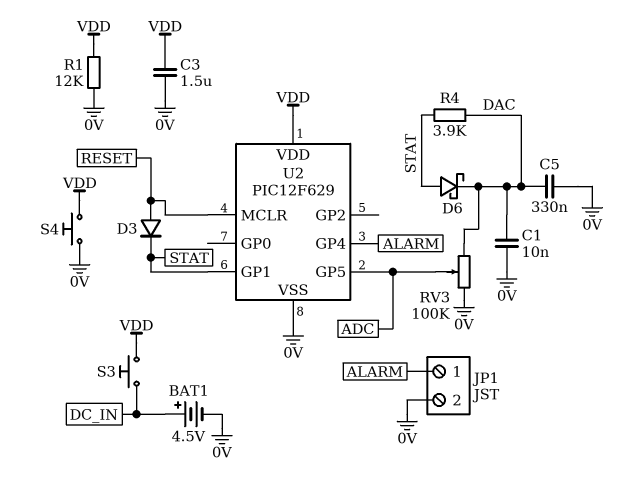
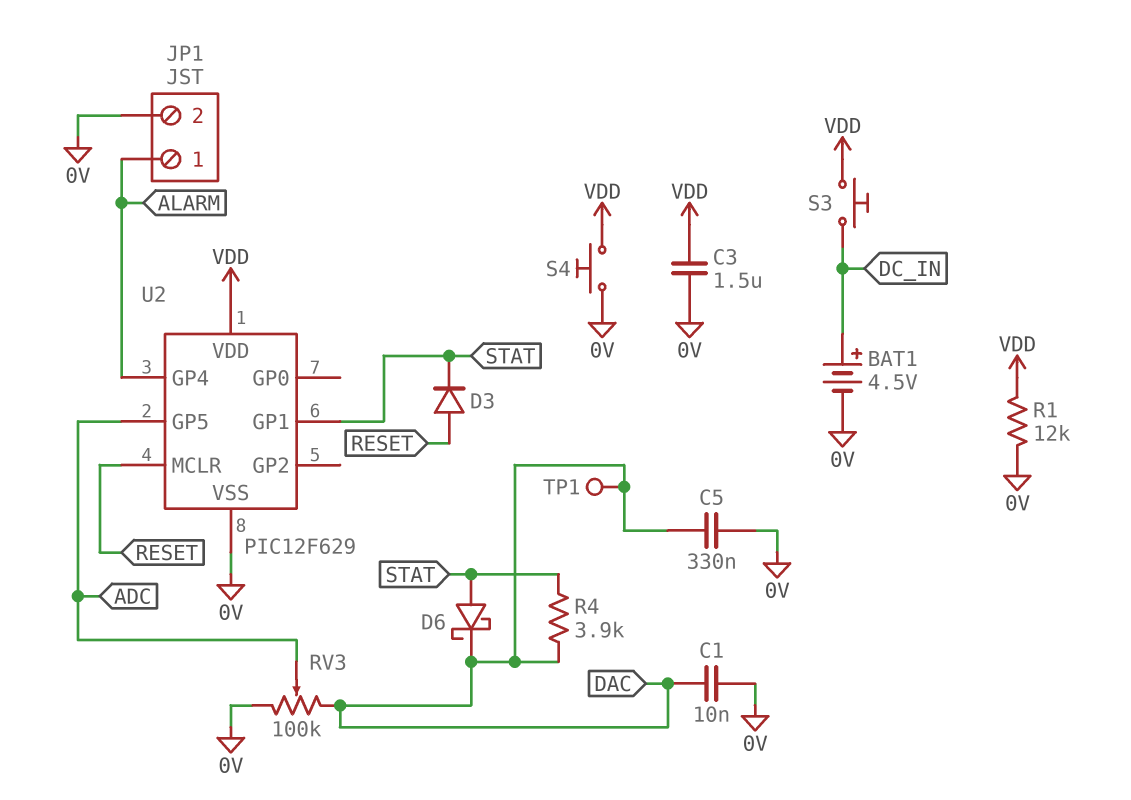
TP1: none -> test point (DAC)

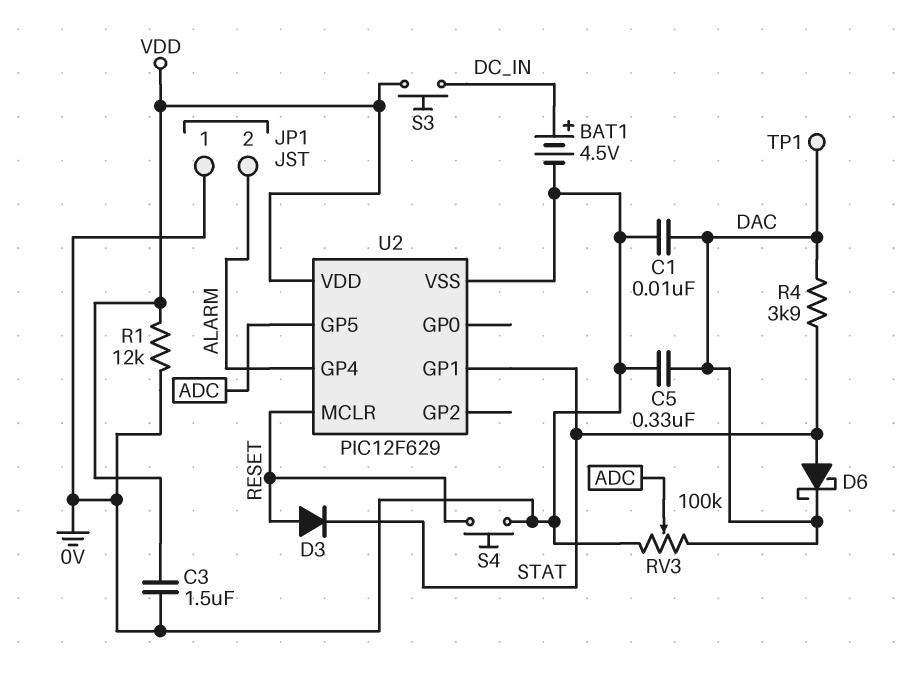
JP1 pin 1: ALARM -> 0V
JP1 pin 2: 0V -> ALARM
S4: button (0V, VDD) -> button (0V, RESET)

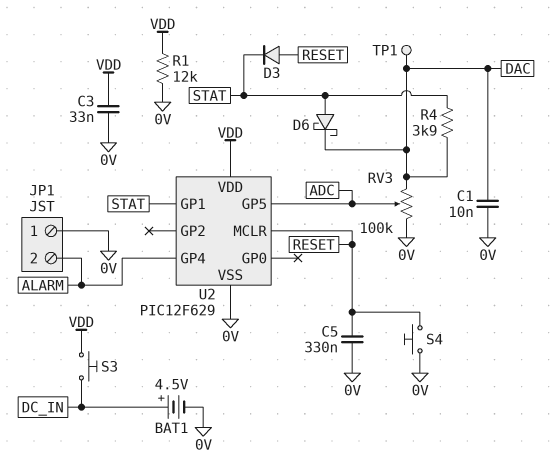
C3: 1.5uF (0V, VDD) -> 33nF (0V, VDD)
C5: 330nF (0V, DAC) -> 330nF (0V, RESET)

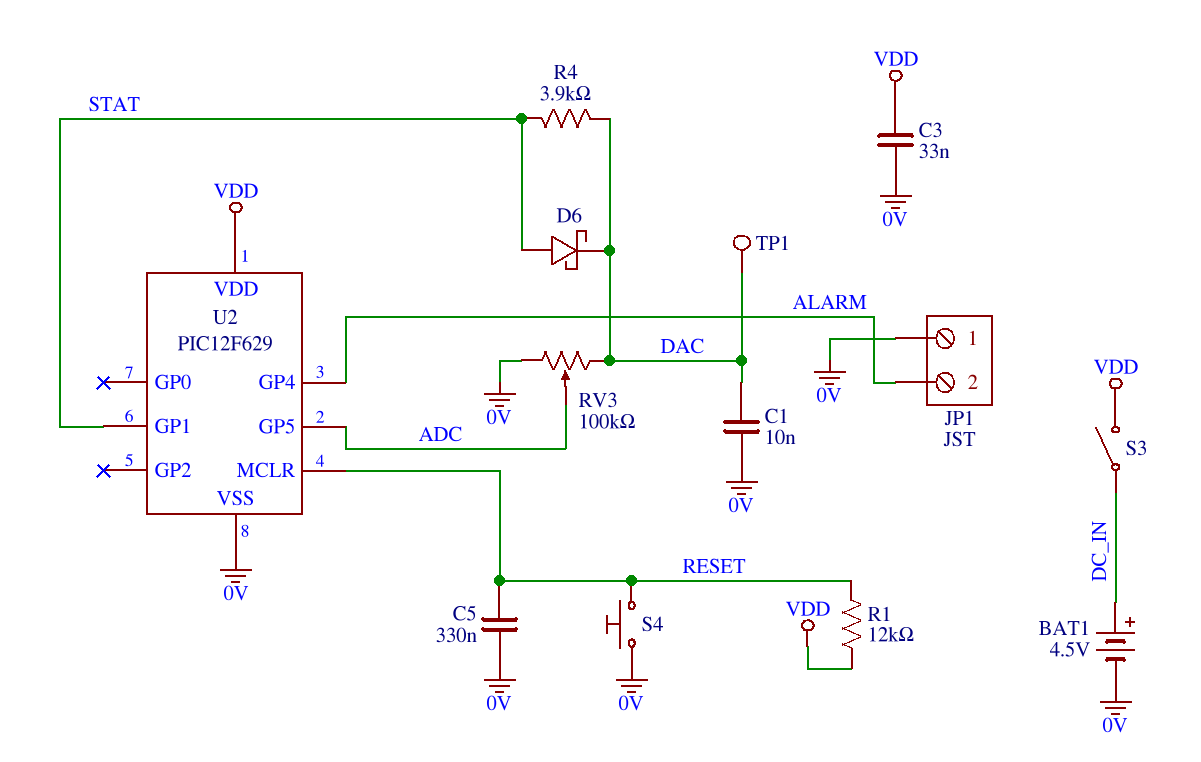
D3: diode (A RESET, K STAT) -> none
R1: 12k (0V, VDD) -> 12k (RESET, VDD)
S3: button (DC_IN, VDD) -> switch (DC_IN, VDD)

